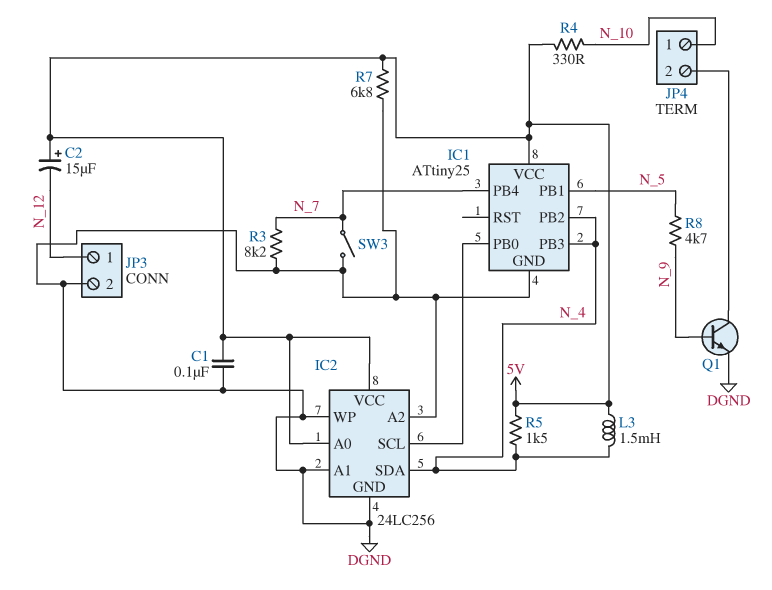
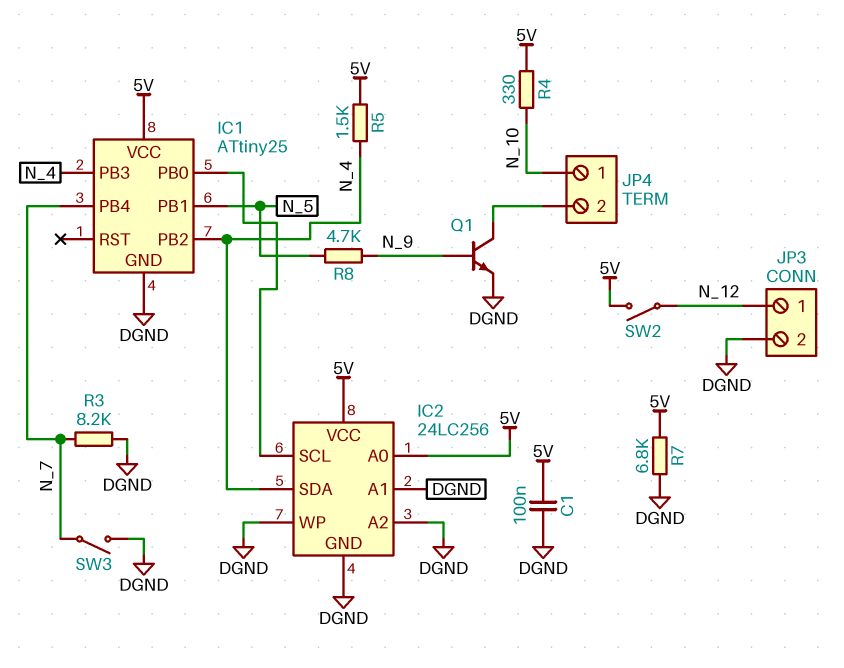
C2: 15uF (plus 5V, minus N_12) -> none
L3: 1.5mH (5V, N_4) -> none
SW2: none -> switch (5V, N_12)

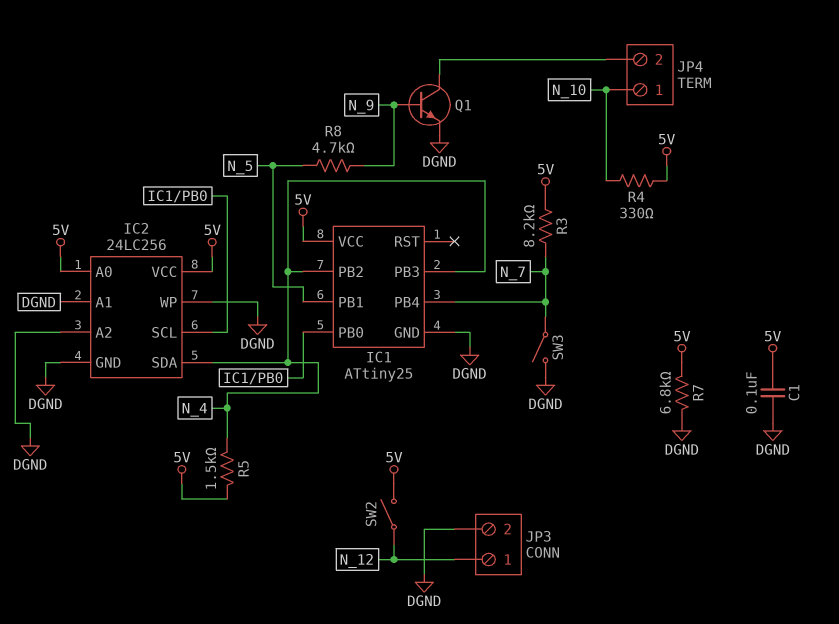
R3: 8.2k (DGND, N_7) -> 8.2k (5V, N_7)

